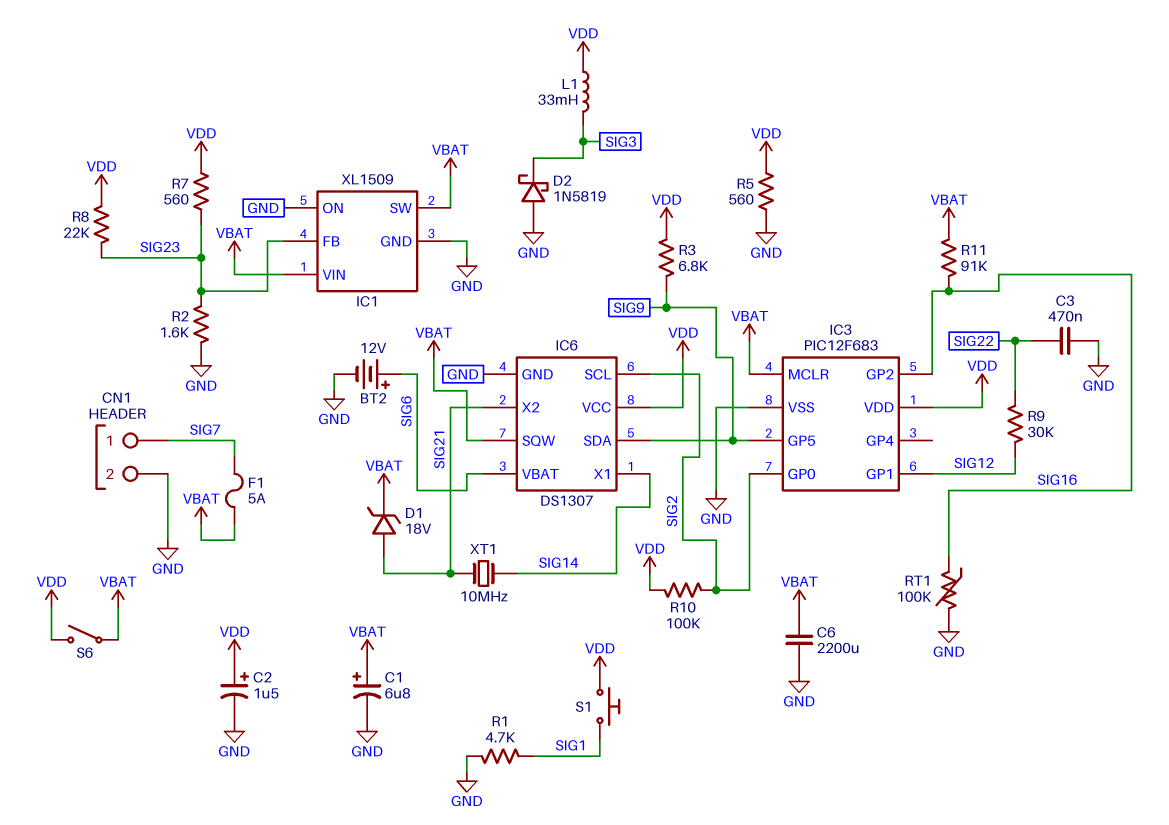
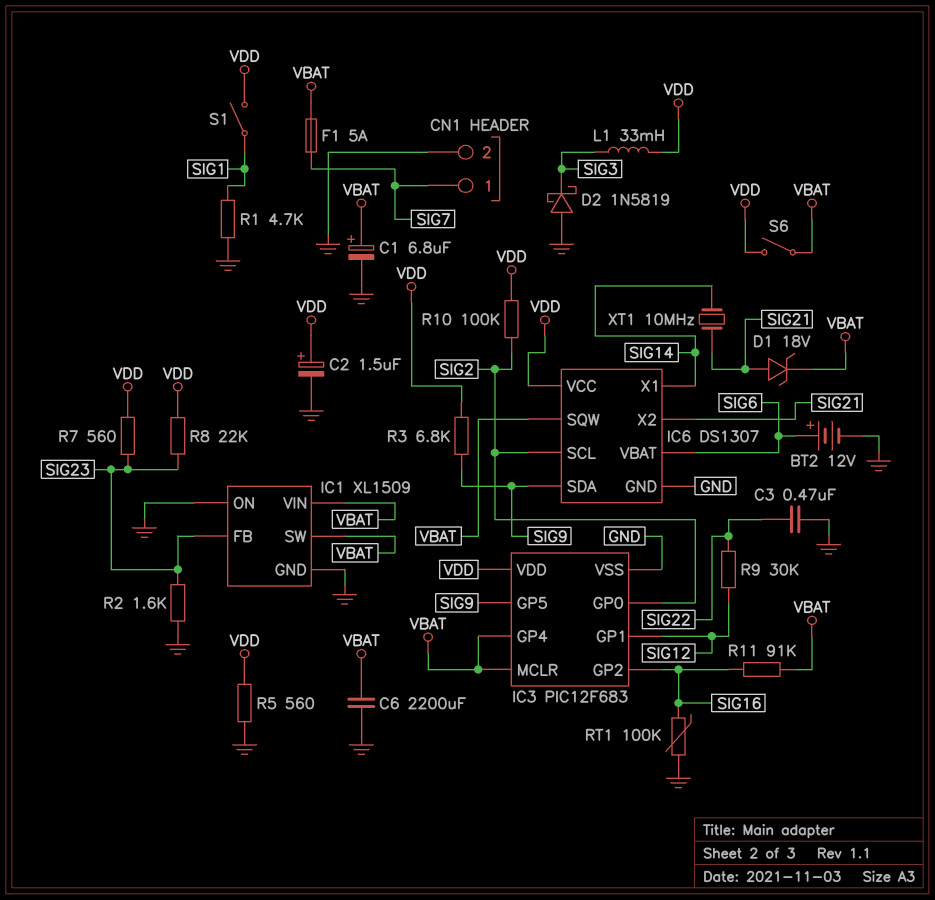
IC3 pin GP4: none -> VBAT
S1: button (SIG1, VDD) -> switch (SIG1, VDD)

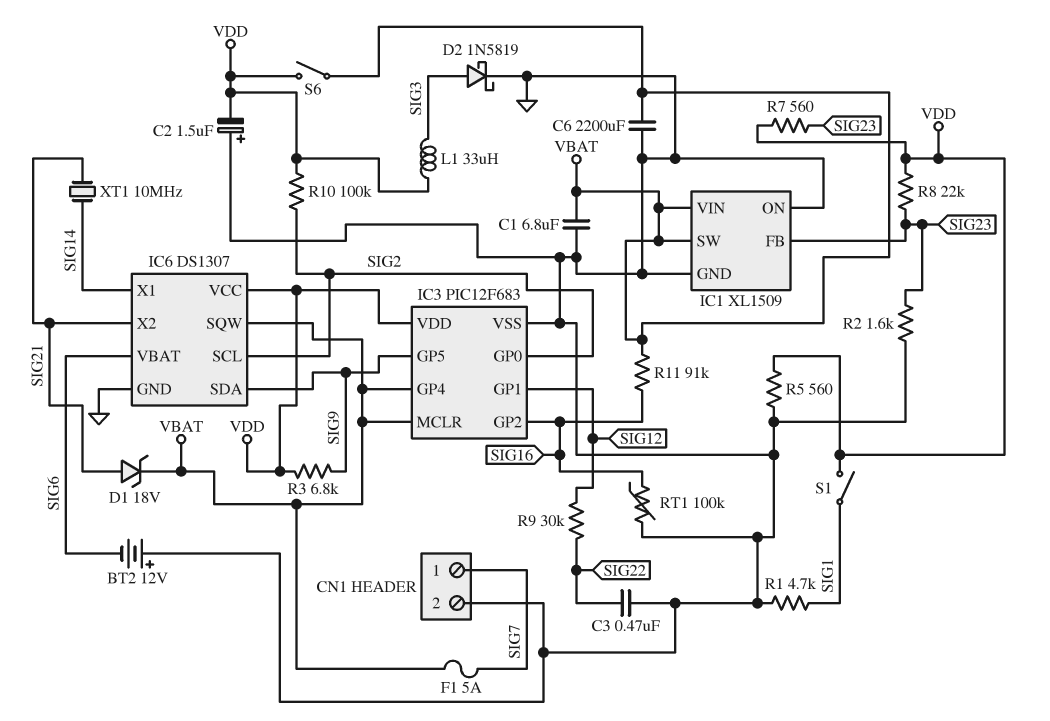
BT2: 12V (plus SIG6, minus GND) -> 12V (plus GND, minus SIG6)
C1: 6.8uF (plus VBAT, minus GND) -> 6.8uF (GND, VBAT)
C2: 1.5uF (plus VDD, minus GND) -> 1.5uF (plus GND, minus VDD)
D2: schottky 1N5819 (A GND, K SIG3) -> schottky 1N5819 (A SIG3, K GND)
L1: 33mH (SIG3, VDD) -> 33uH (SIG3, VDD)

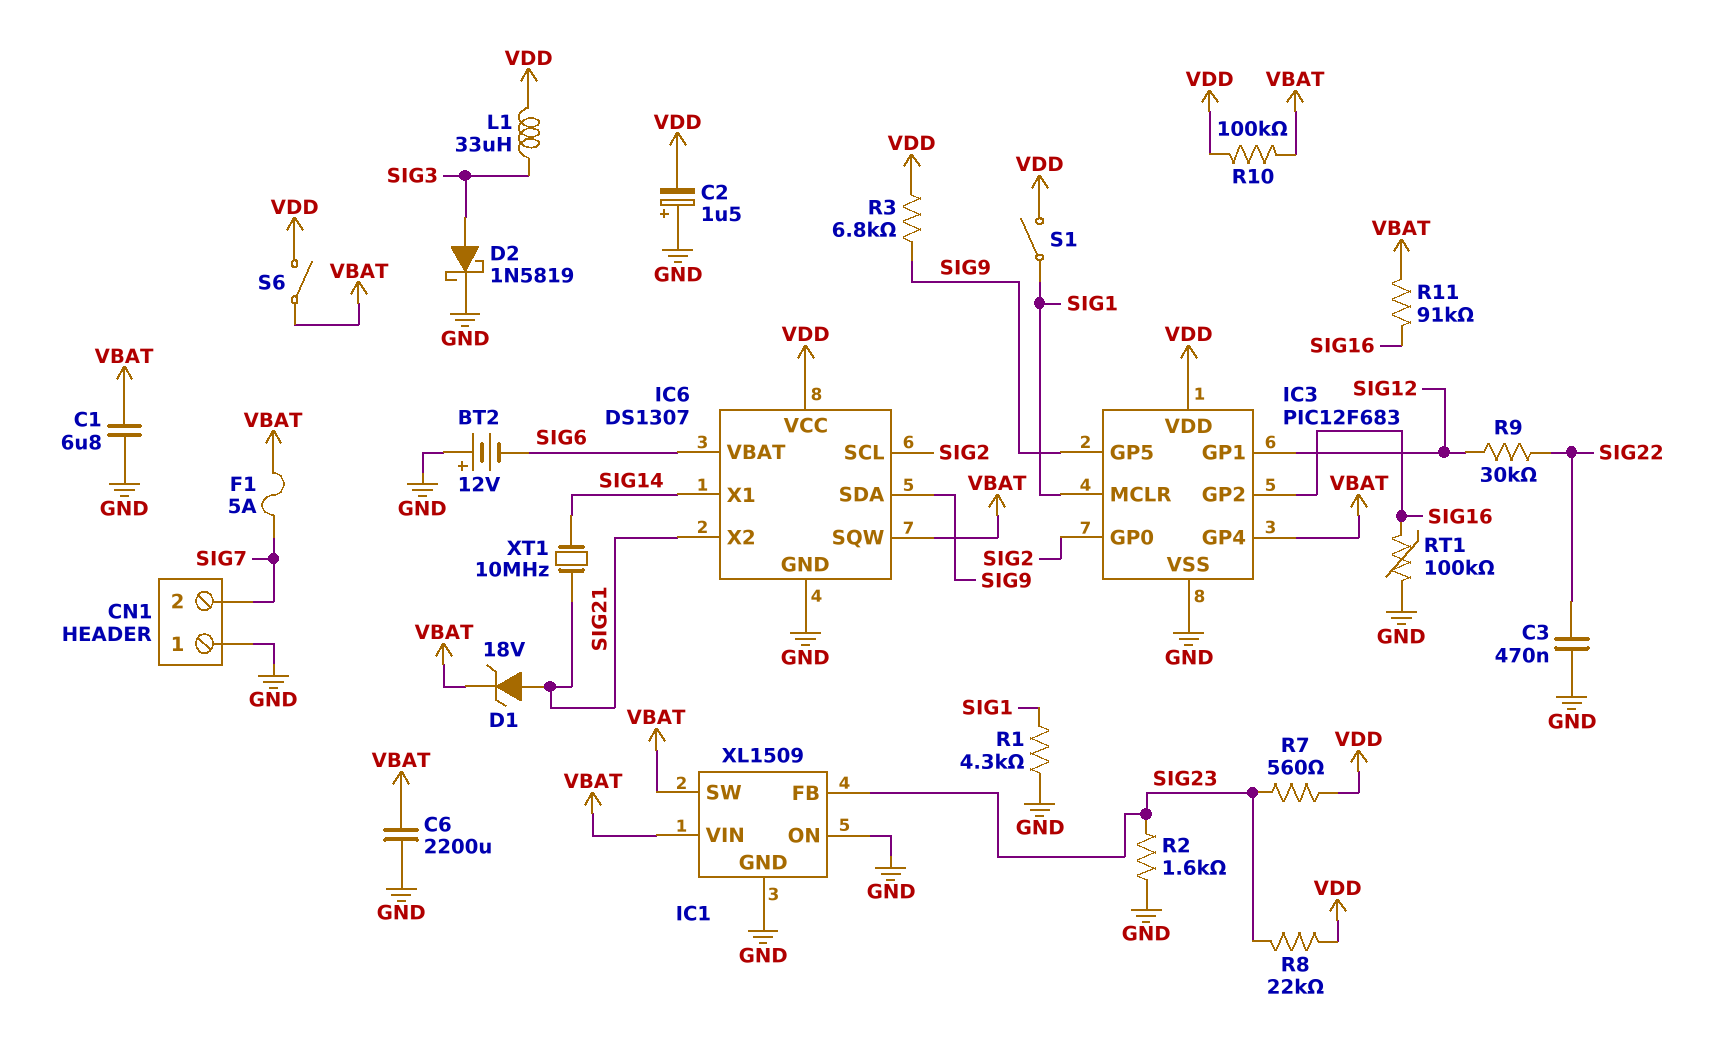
CN1 pin 1: SIG7 -> GND
CN1 pin 2: GND -> SIG7
IC3 pin MCLR: VBAT -> SIG1
R1: 4.7k (GND, SIG1) -> 4.3k (GND, SIG1)
R5: 560 (GND, VDD) -> none
R10: 100k (SIG2, VDD) -> 100k (VBAT, VDD)

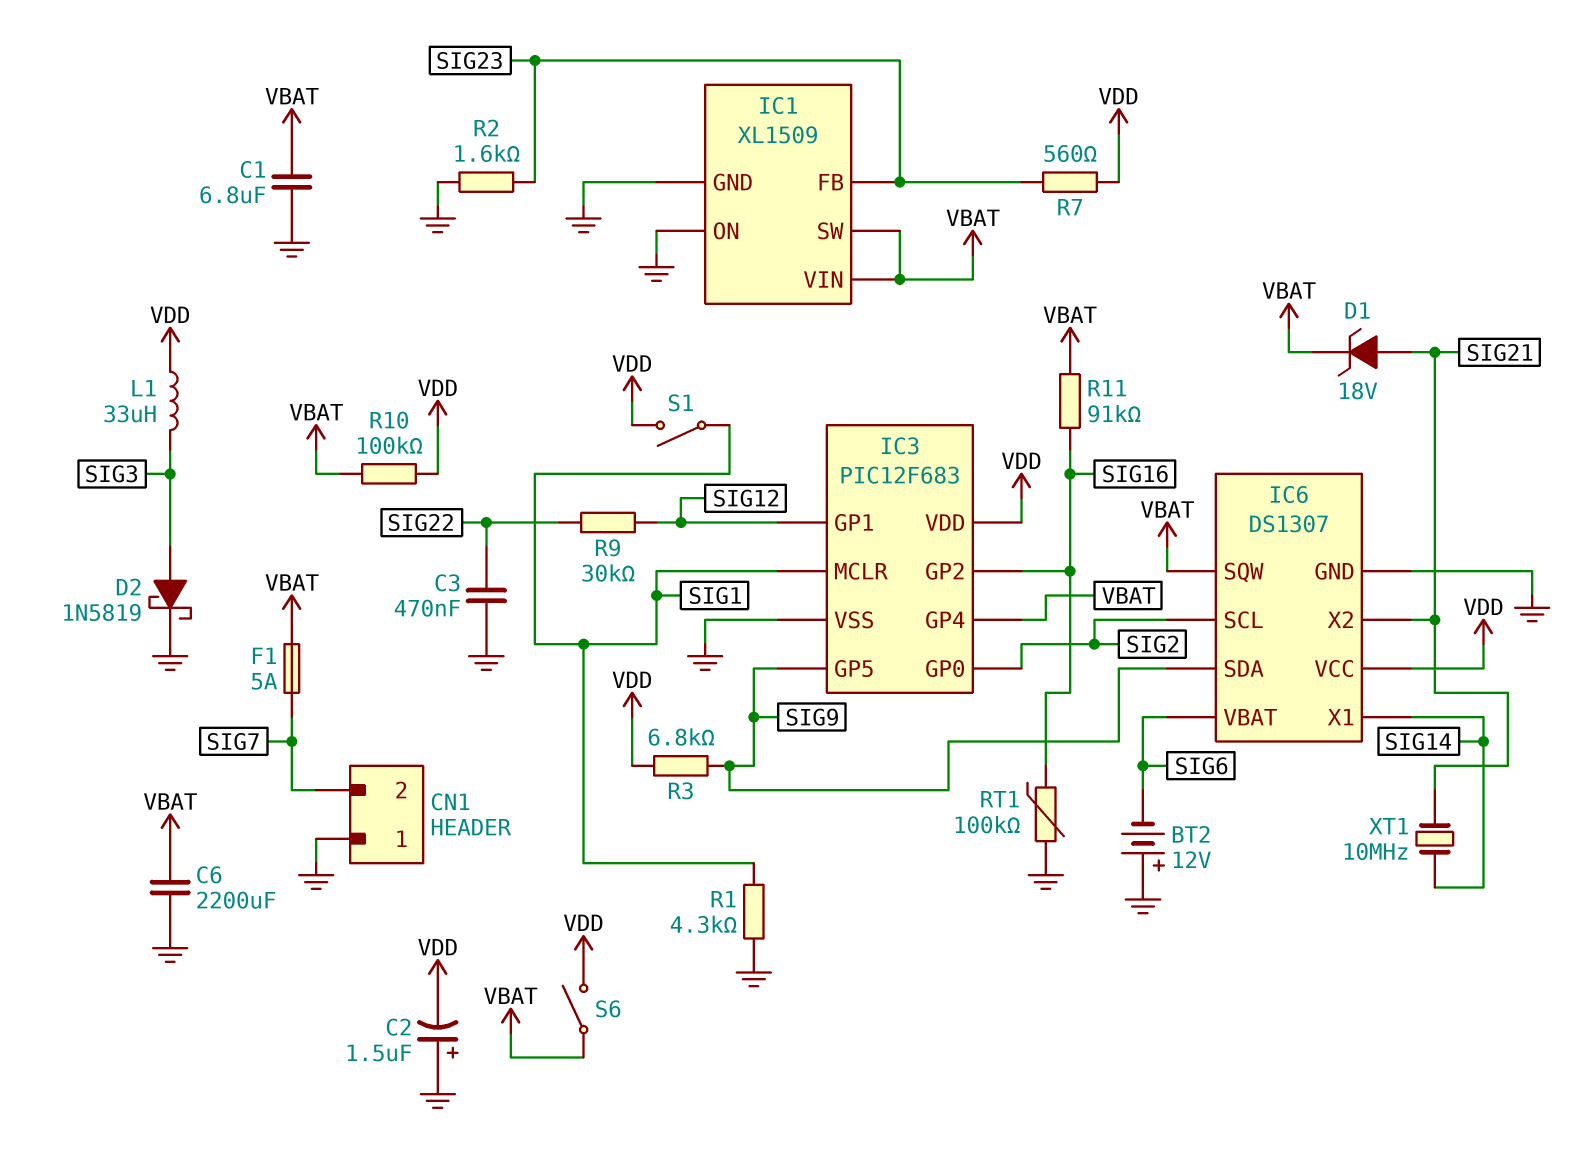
R8: 22k (SIG23, VDD) -> none

